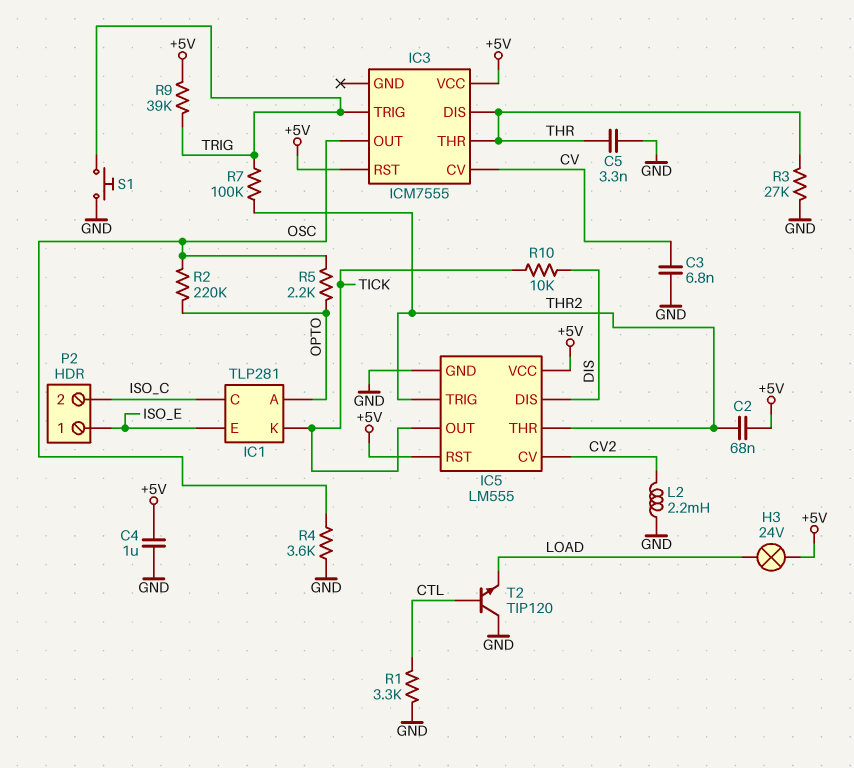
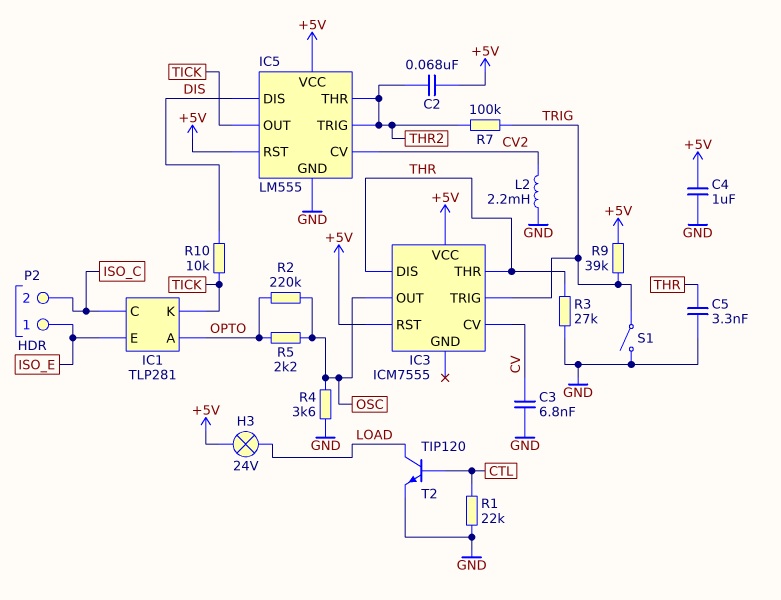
R1: 3.3k (CTL, GND) -> 22k (CTL, GND)
S1: button (GND, TRIG) -> switch (GND, TRIG)
T2: NPN TIP120 (B CTL, C GND, E LOAD) -> NPN TIP120 (B CTL, C LOAD, E GND)

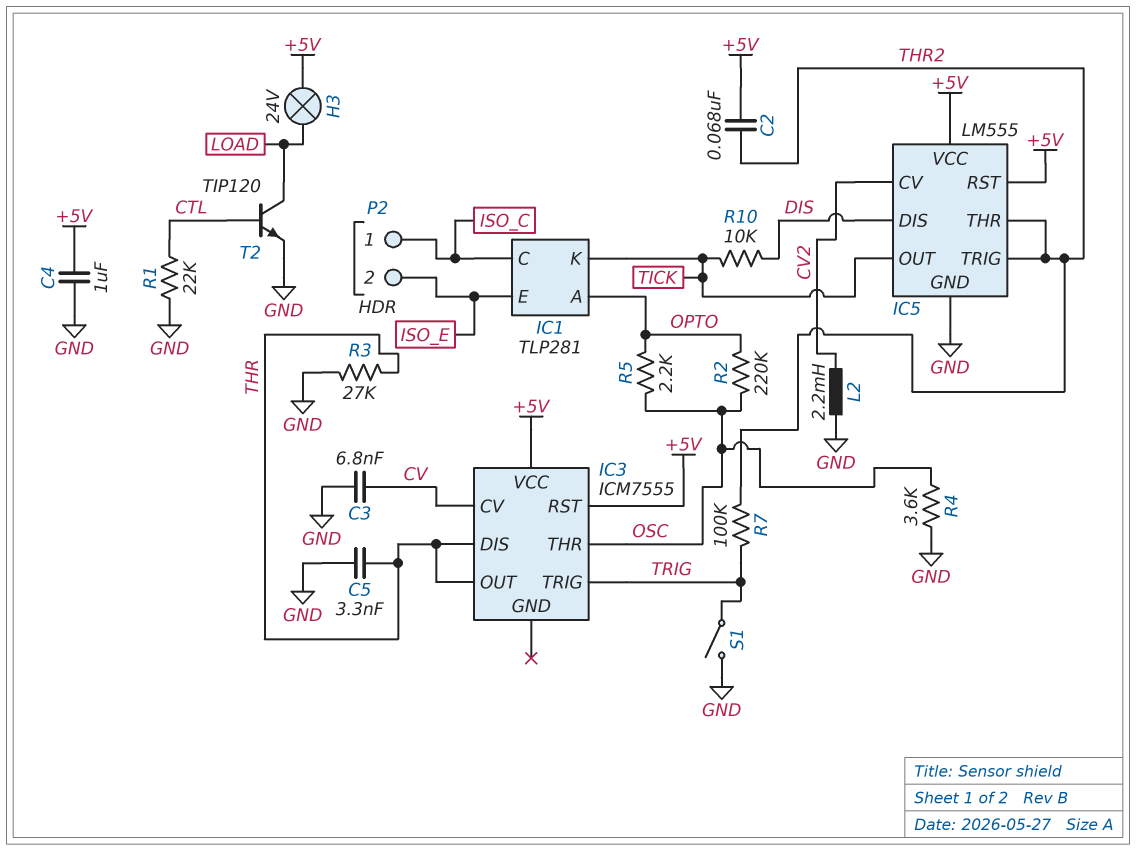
IC3 pin OUT: OSC -> THR
IC3 pin THR: THR -> OSC
P2 pin 1: ISO_E -> ISO_C
P2 pin 2: ISO_C -> ISO_E
R9: 39k (+5V, TRIG) -> none

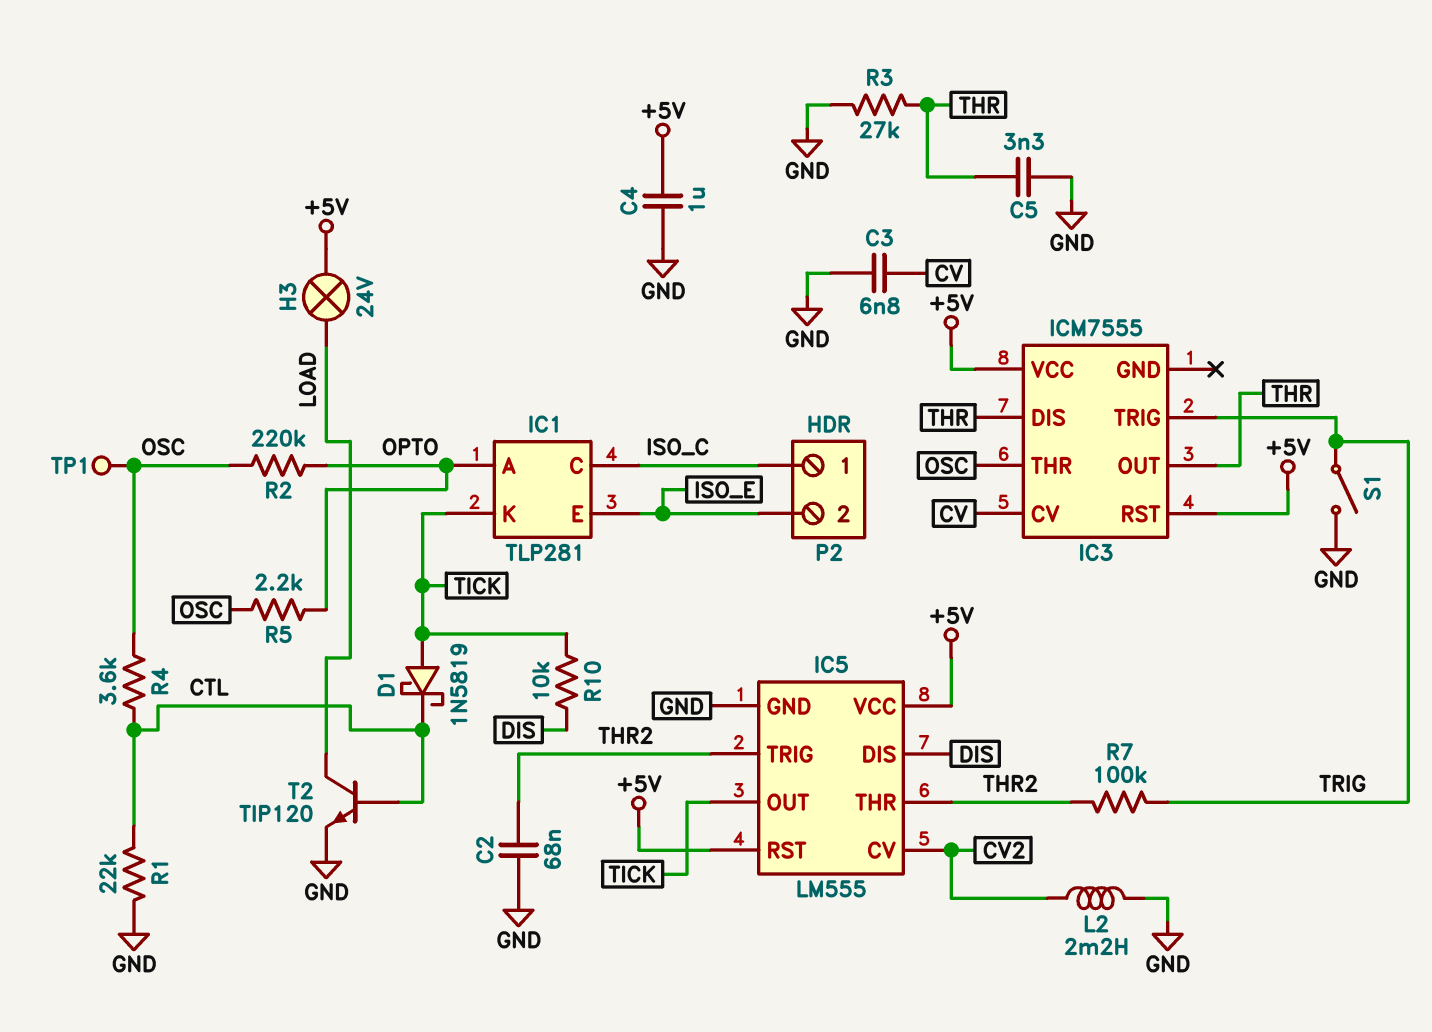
C2: 68nF (+5V, THR2) -> 68nF (GND, THR2)
D1: none -> schottky 1N5819 (A TICK, K CTL)
R4: 3.6k (GND, OSC) -> 3.6k (CTL, OSC)
TP1: none -> test point (OSC)

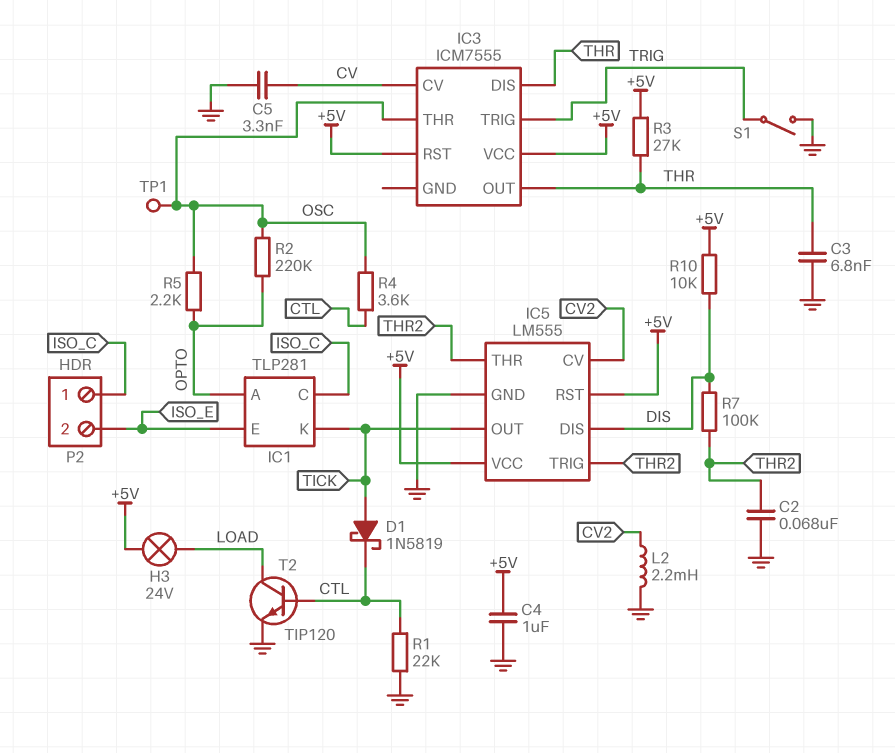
C3: 6.8nF (CV, GND) -> 6.8nF (GND, THR)
C5: 3.3nF (GND, THR) -> 3.3nF (CV, GND)
R3: 27k (GND, THR) -> 27k (+5V, THR)
R7: 100k (THR2, TRIG) -> 100k (DIS, THR2)
R10: 10k (DIS, TICK) -> 10k (+5V, DIS)

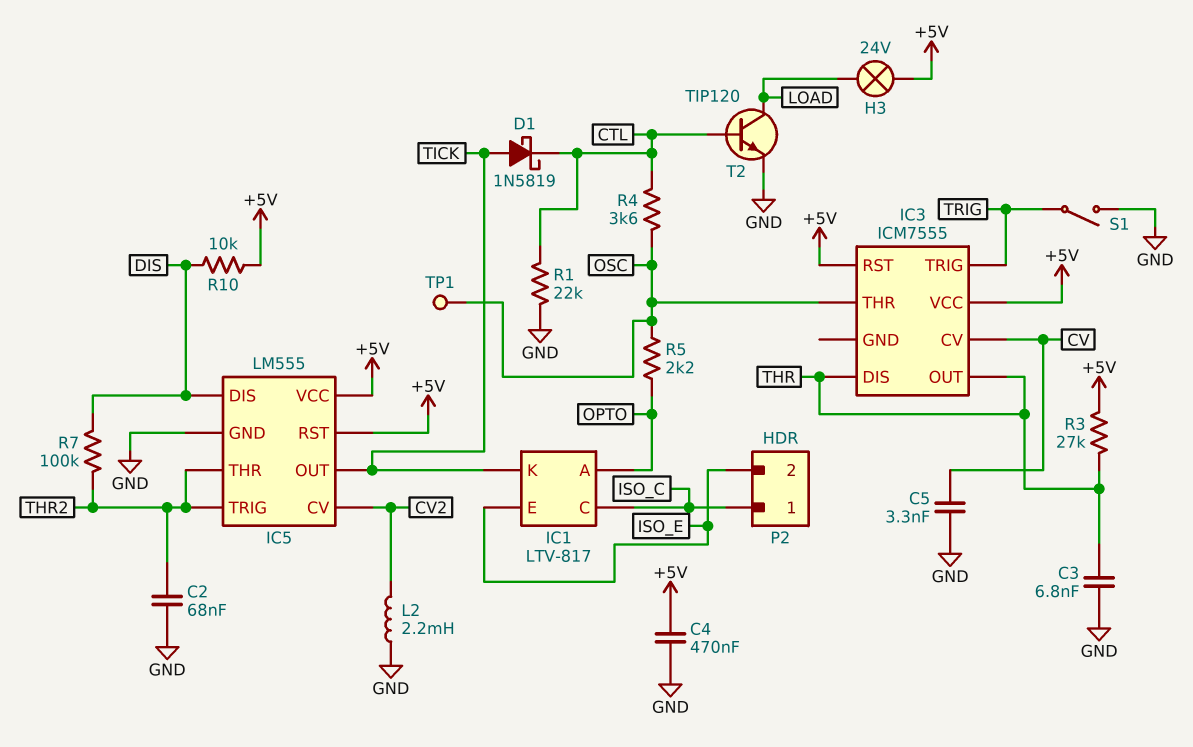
C4: 1uF (+5V, GND) -> 470nF (+5V, GND)
IC1: TLP281 -> LTV-817
R2: 220k (OPTO, OSC) -> none

